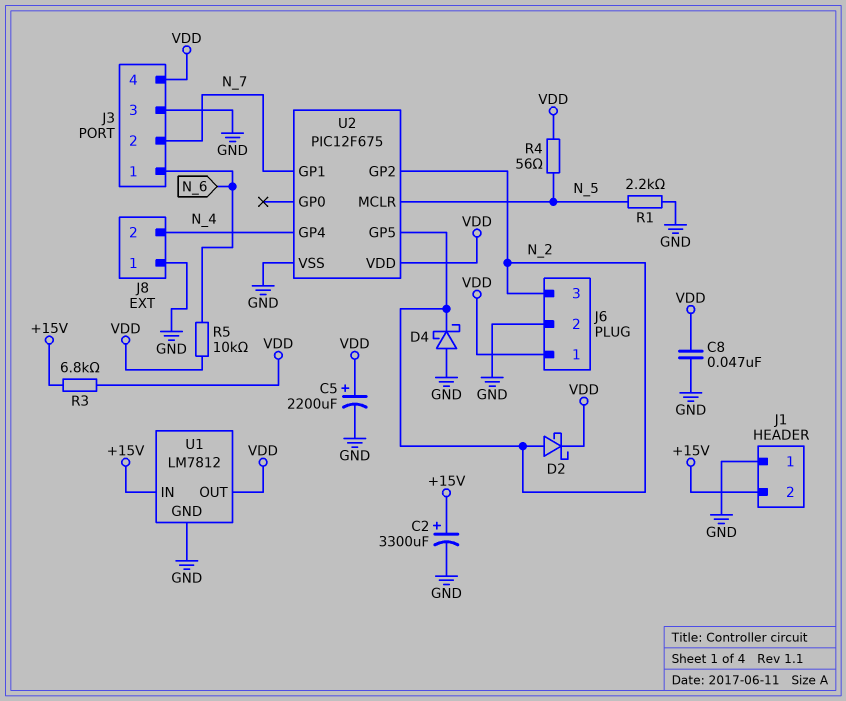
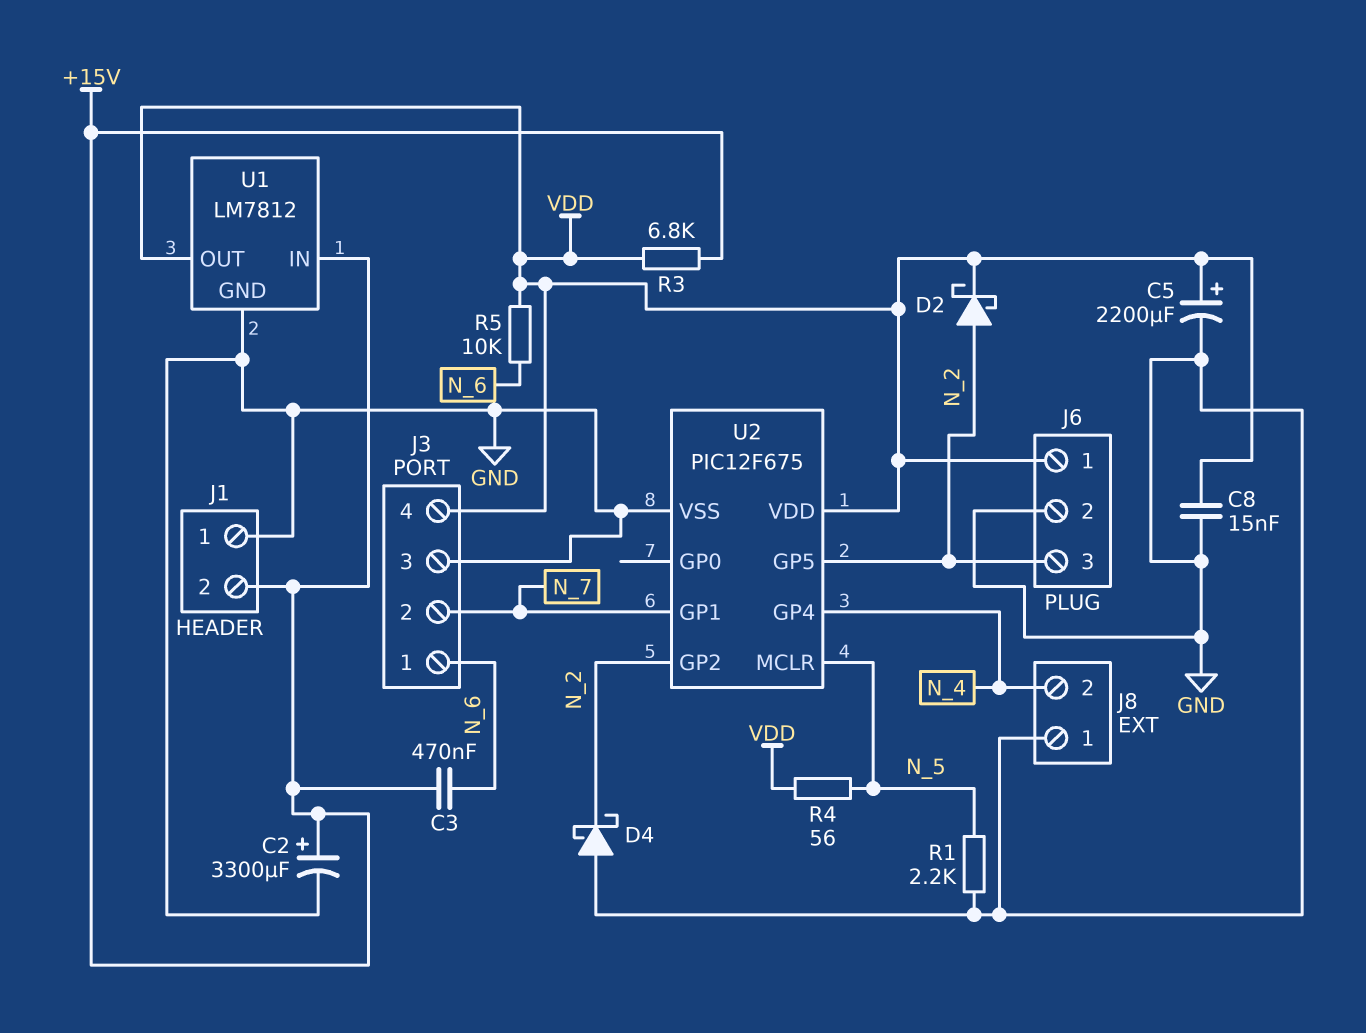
C3: none -> 470nF (+15V, N_6)
C8: 47nF (GND, VDD) -> 15nF (GND, VDD)

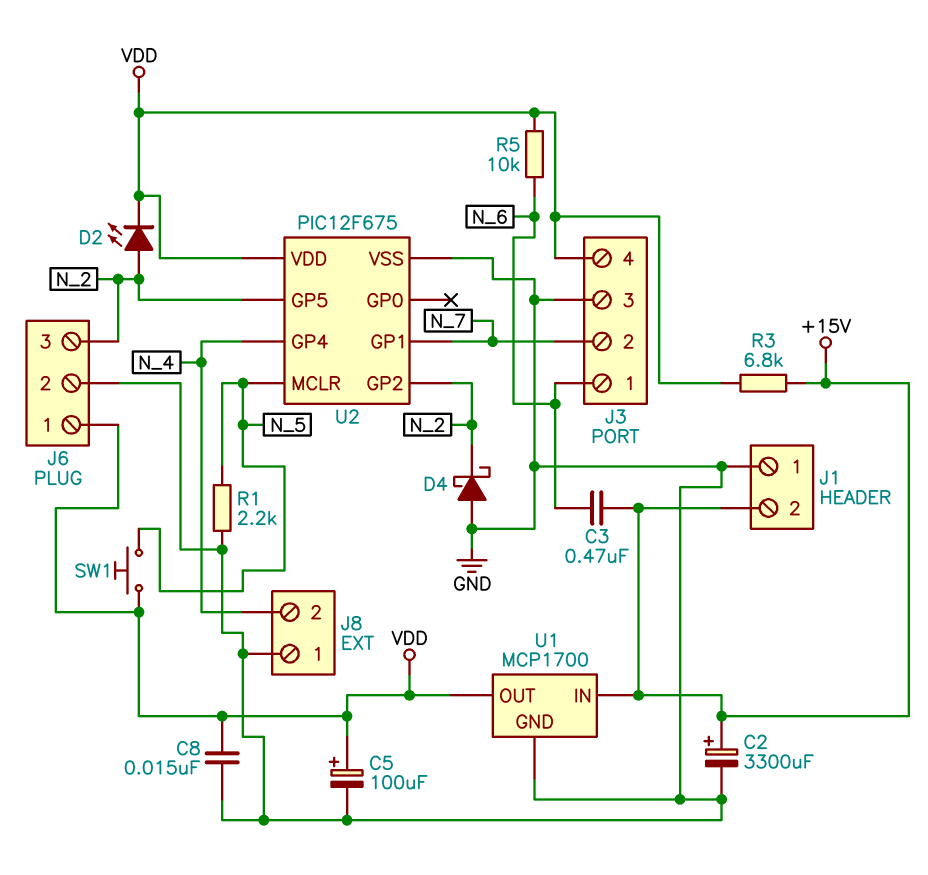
C5: 2200uF (plus VDD, minus GND) -> 100uF (plus VDD, minus GND)
D2: schottky (A N_2, K VDD) -> LED (A N_2, K VDD)
R4: 56 (N_5, VDD) -> none
SW1: none -> button (N_5, VDD)
U1: LM7812 -> MCP1700

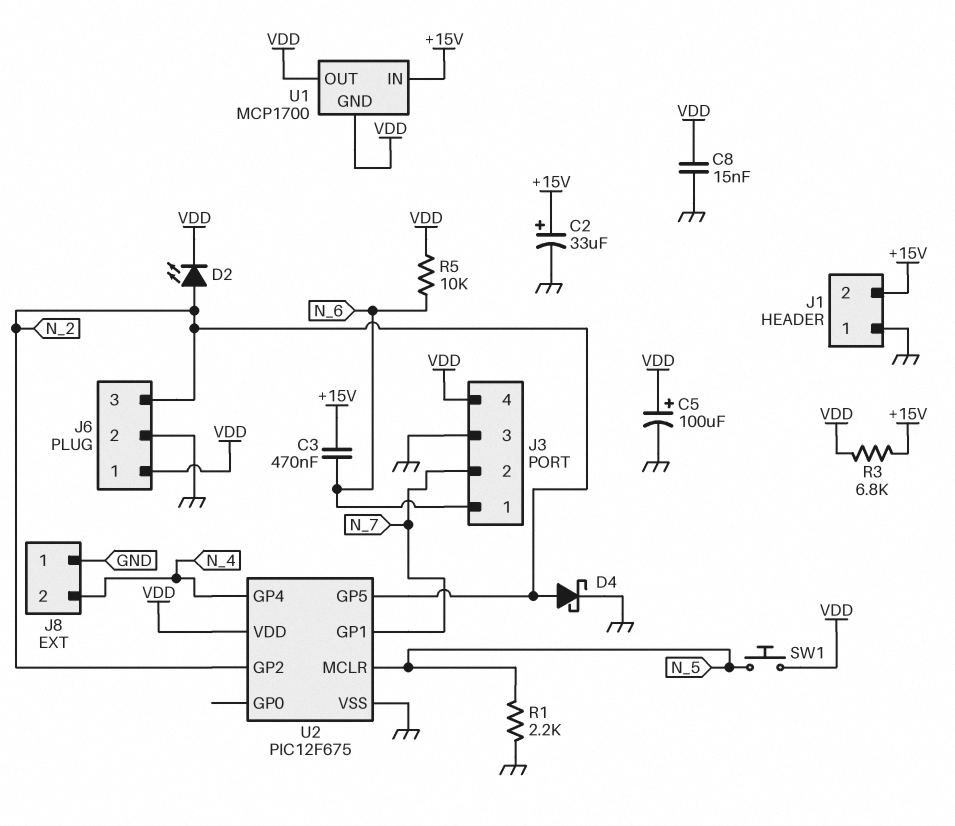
C2: 3300uF (plus +15V, minus GND) -> 33uF (plus +15V, minus GND)
D4: schottky (A GND, K N_2) -> schottky (A N_2, K GND)
U1 pin GND: GND -> VDD

